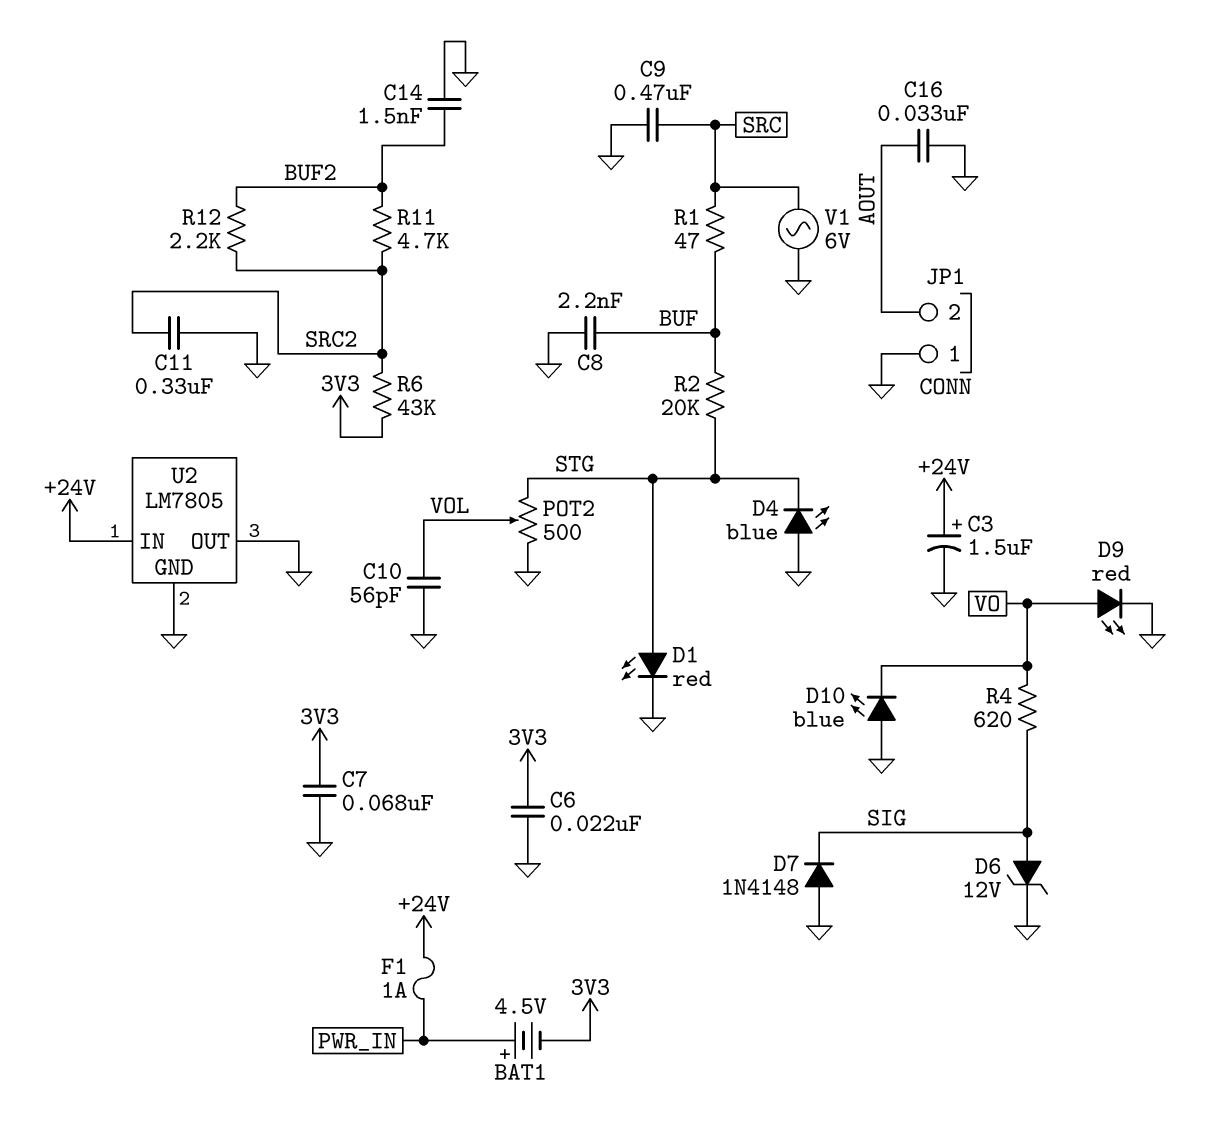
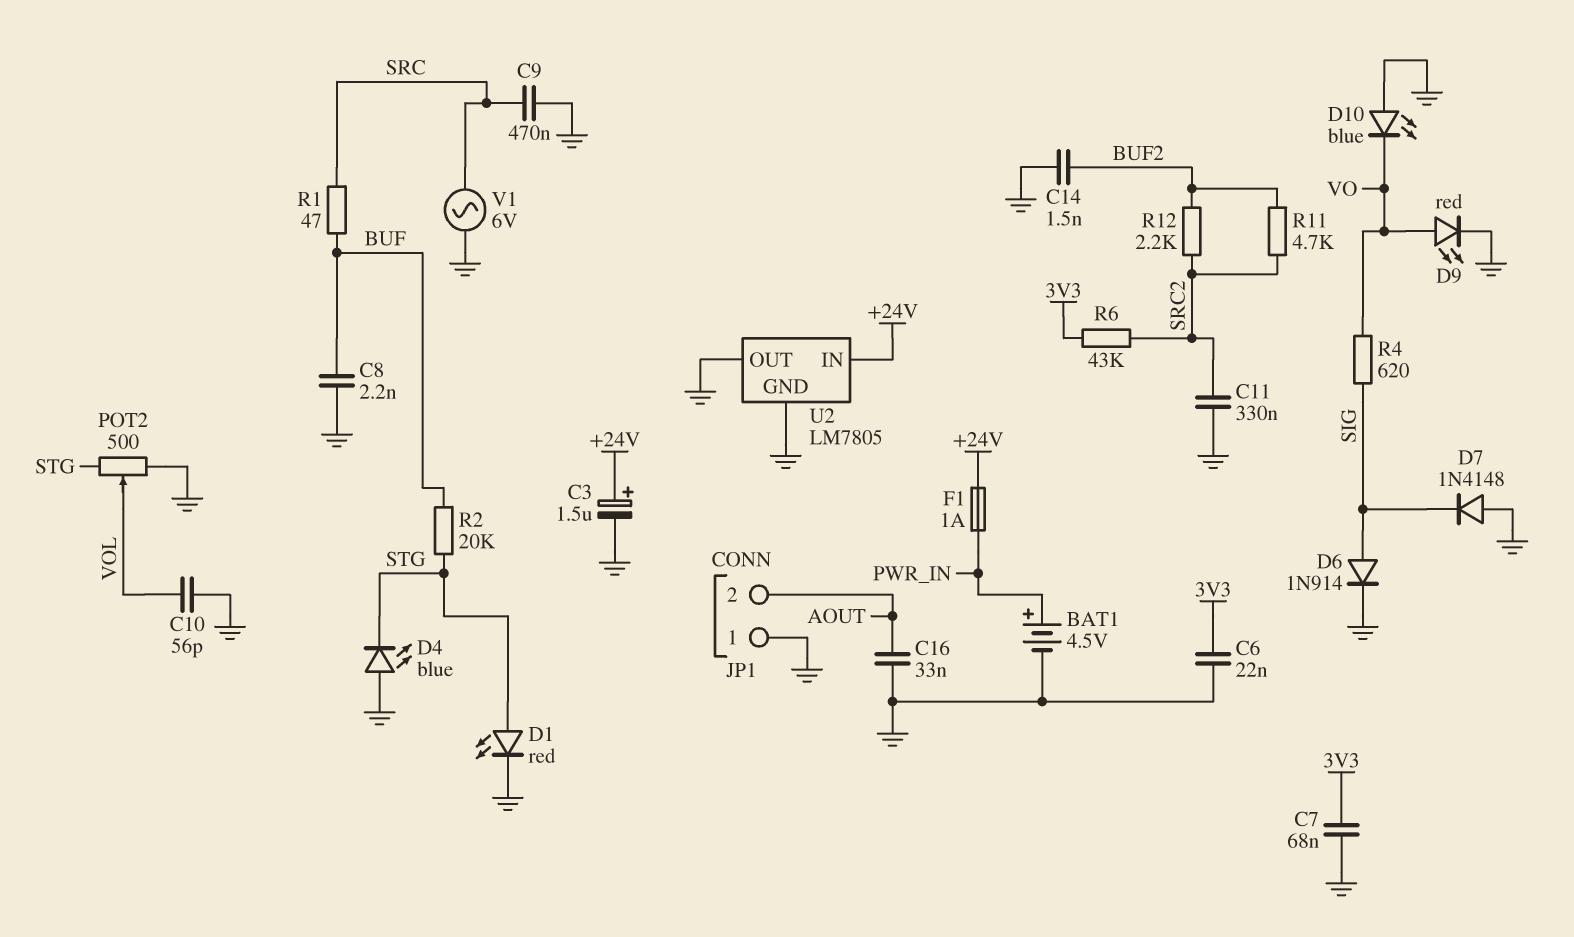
BAT1: 4.5V (plus PWR_IN, minus 3V3) -> 4.5V (plus PWR_IN, minus GND)
D6: zener 12V (A SIG, K GND) -> diode 1N914 (A SIG, K GND)

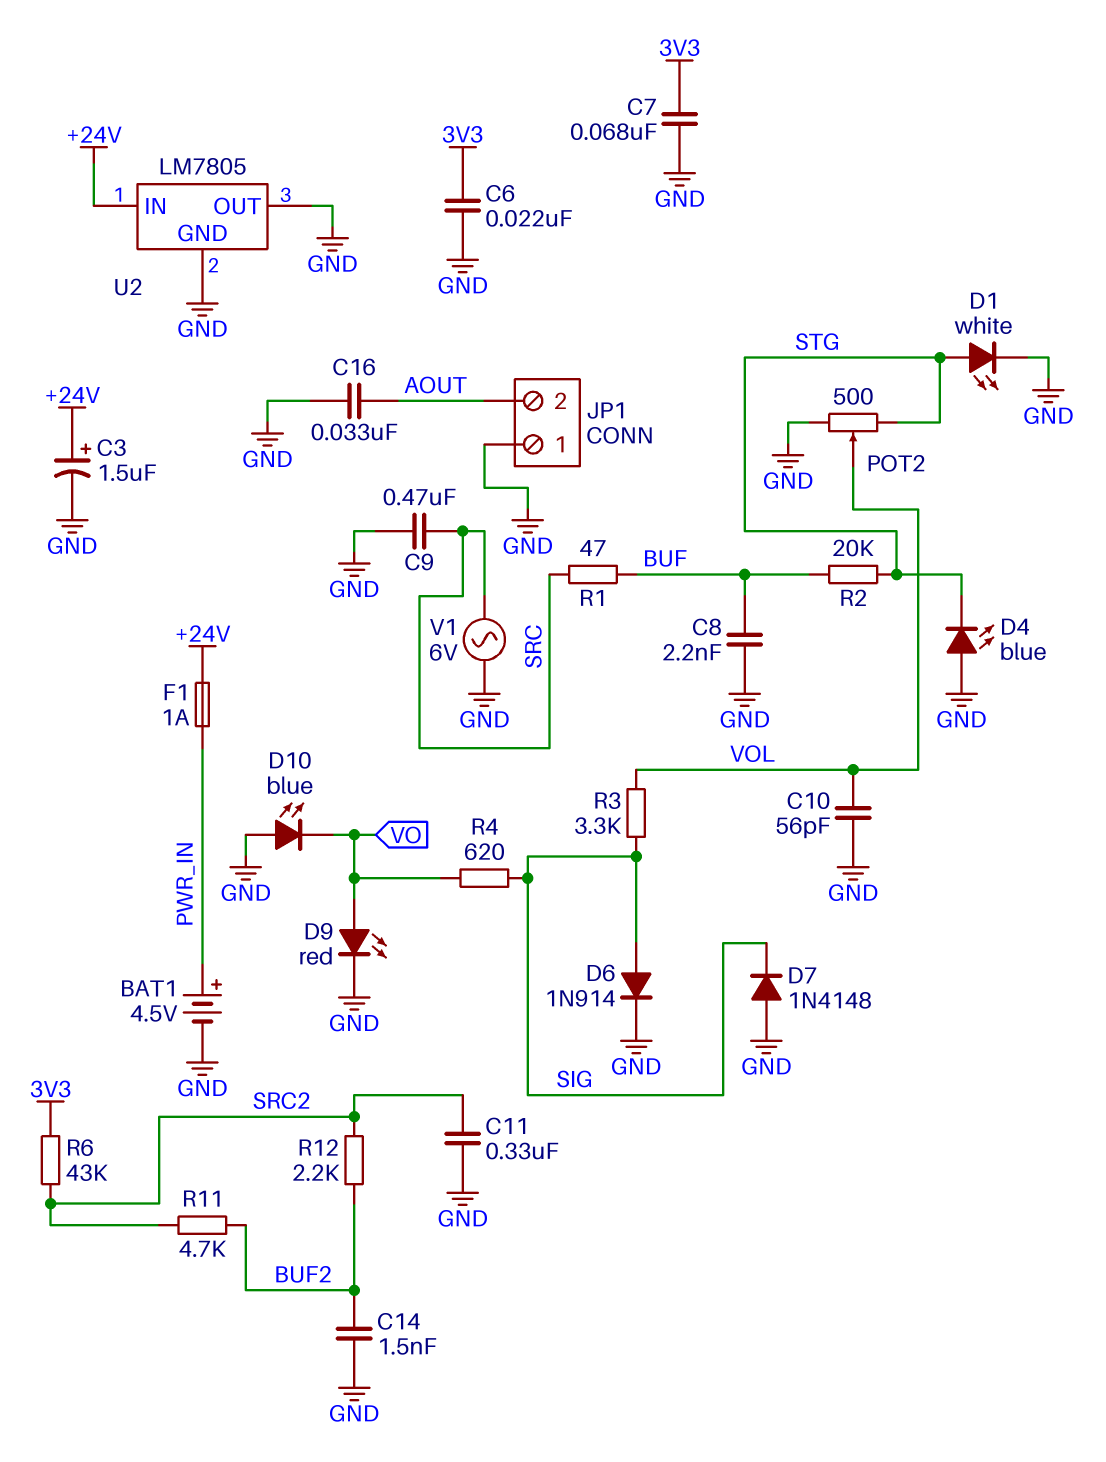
D1: LED red (A STG, K GND) -> LED white (A STG, K GND)
R3: none -> 3.3k (SIG, VOL)

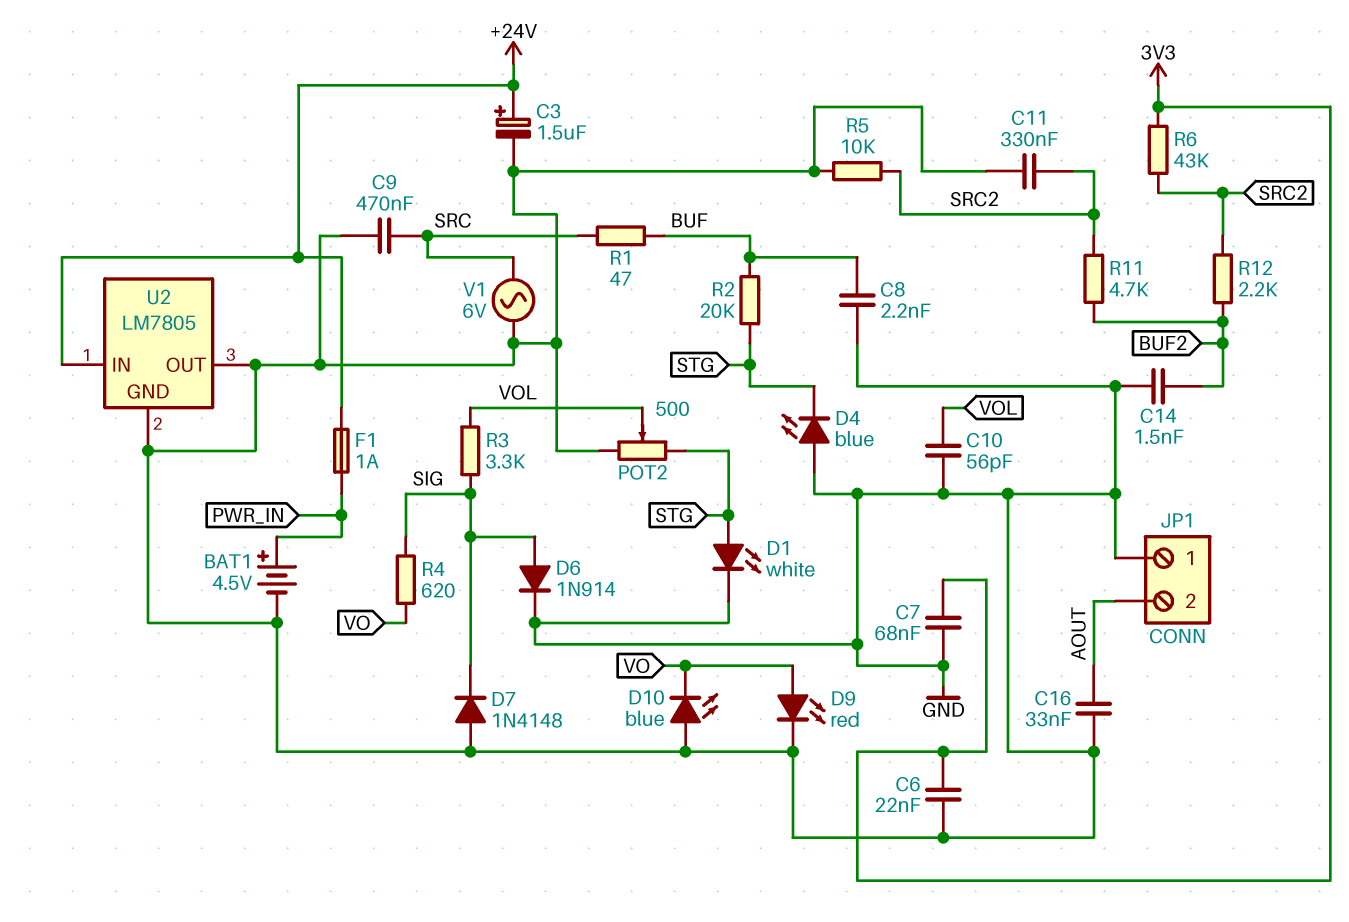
R5: none -> 10k (GND, SRC2)

